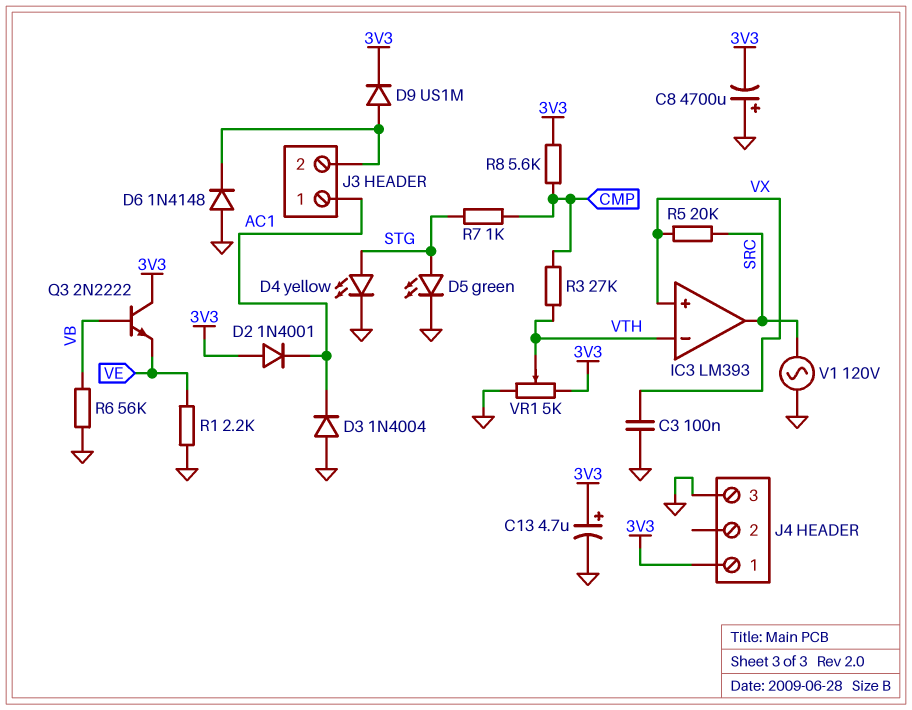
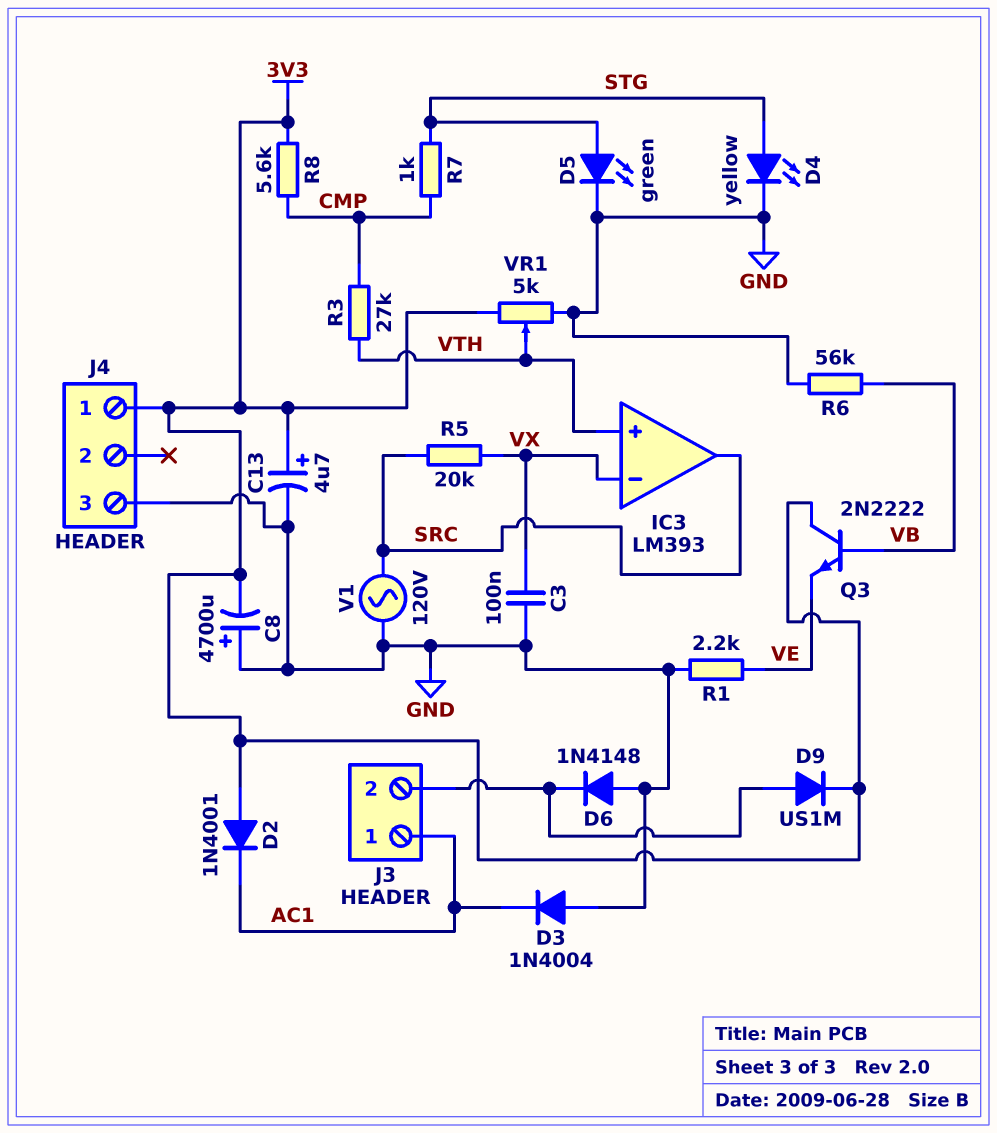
IC3 pin in+: VX -> VTH
IC3 pin in-: VTH -> VX

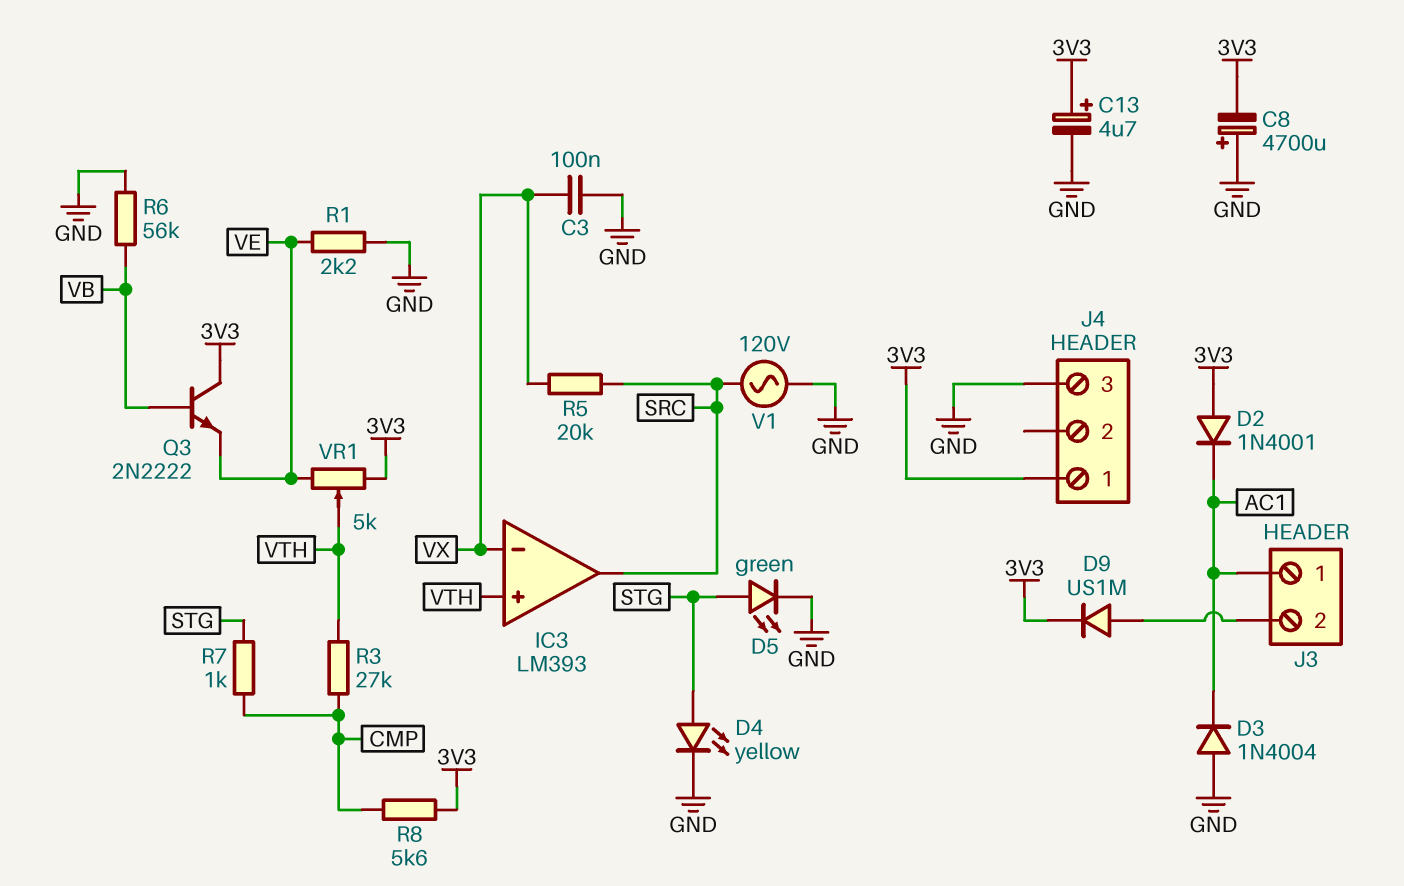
D6: diode 1N4148 (A GND, K J3/2) -> none
VR1: 5k (3V3, GND, wiper VTH) -> 5k (3V3, VE, wiper VTH)

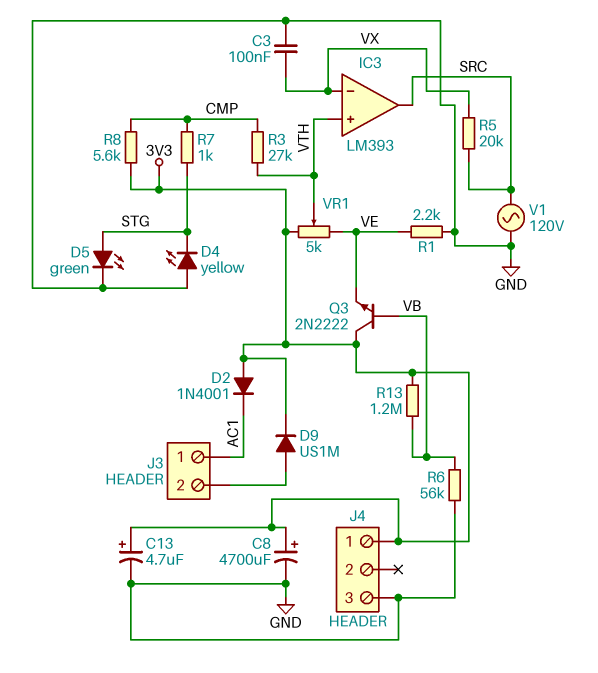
C8: 4700uF (plus GND, minus 3V3) -> 4700uF (plus 3V3, minus GND)
D3: diode 1N4004 (A GND, K AC1) -> none
D4: LED yellow (A STG, K GND) -> LED yellow (A GND, K STG)
R13: none -> 1.2M (3V3, VB)

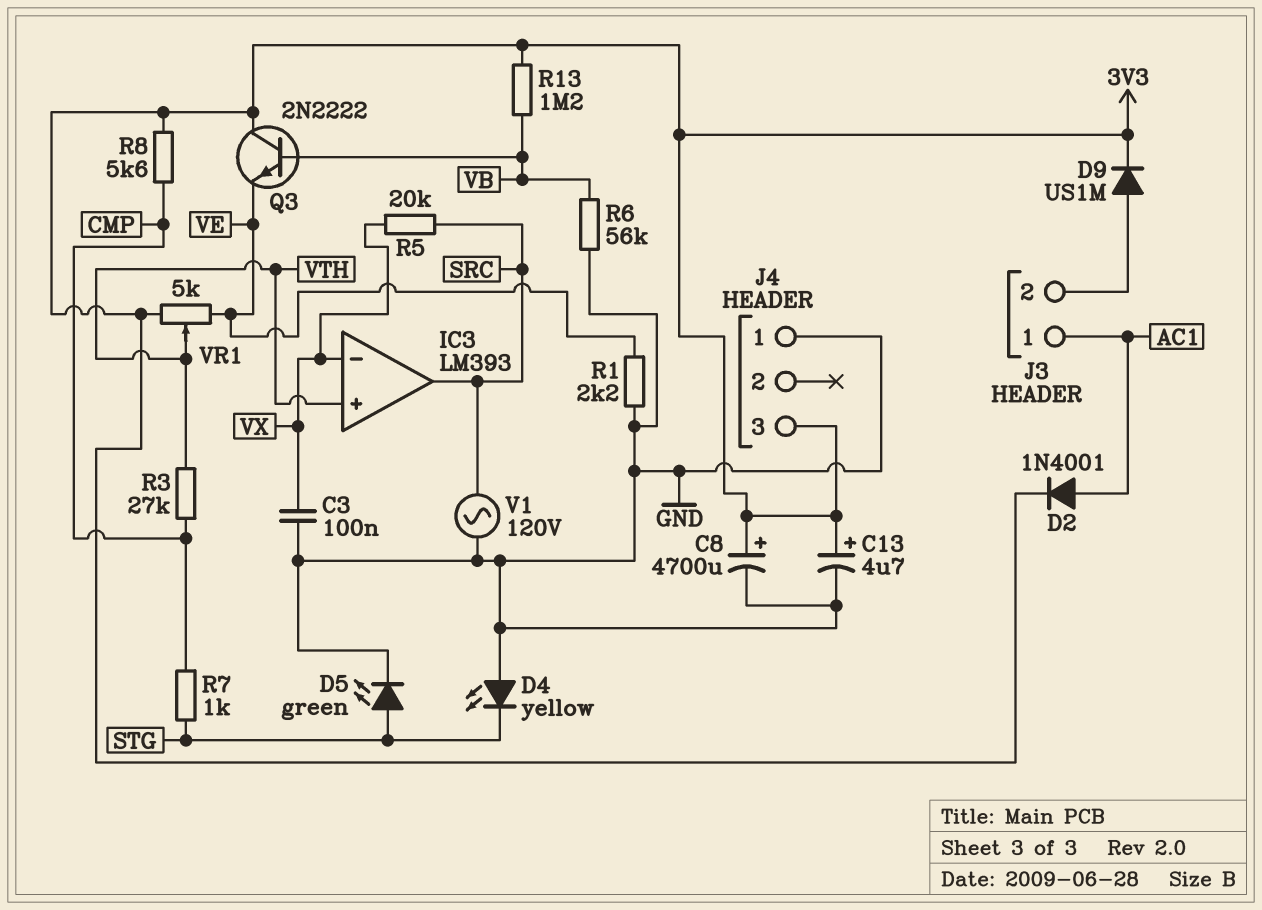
D2: diode 1N4001 (A 3V3, K AC1) -> diode 1N4001 (A AC1, K 3V3)
J4 pin 1: 3V3 -> GND
J4 pin 3: GND -> 3V3

